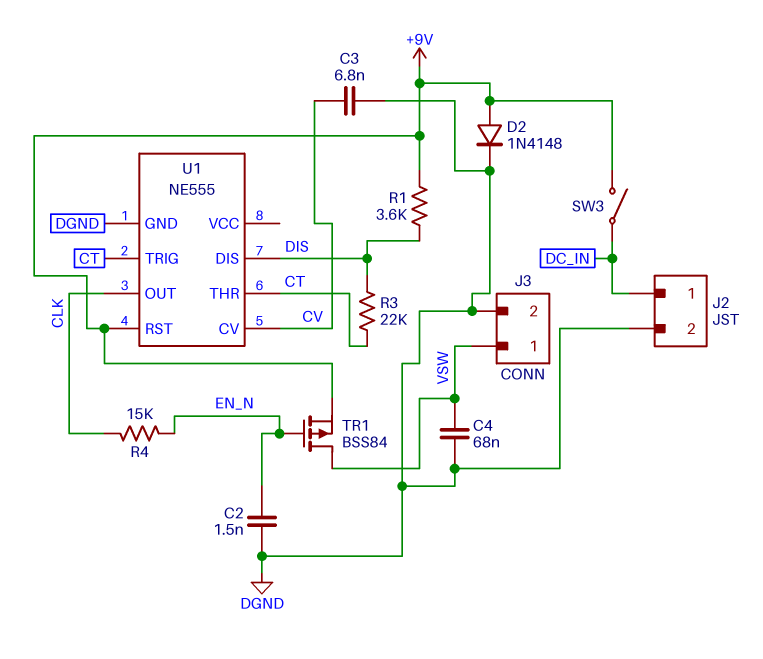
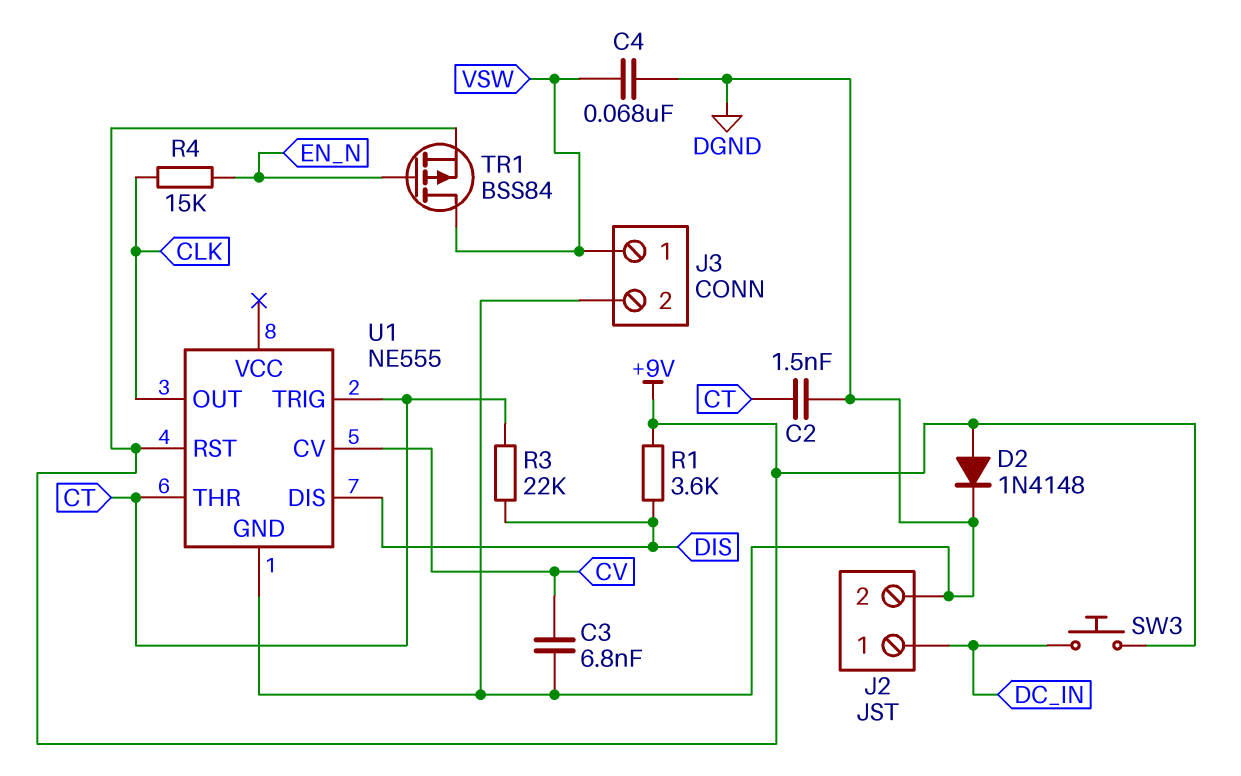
C2: 1.5nF (DGND, EN_N) -> 1.5nF (CT, DGND)
SW3: switch (+9V, DC_IN) -> button (+9V, DC_IN)

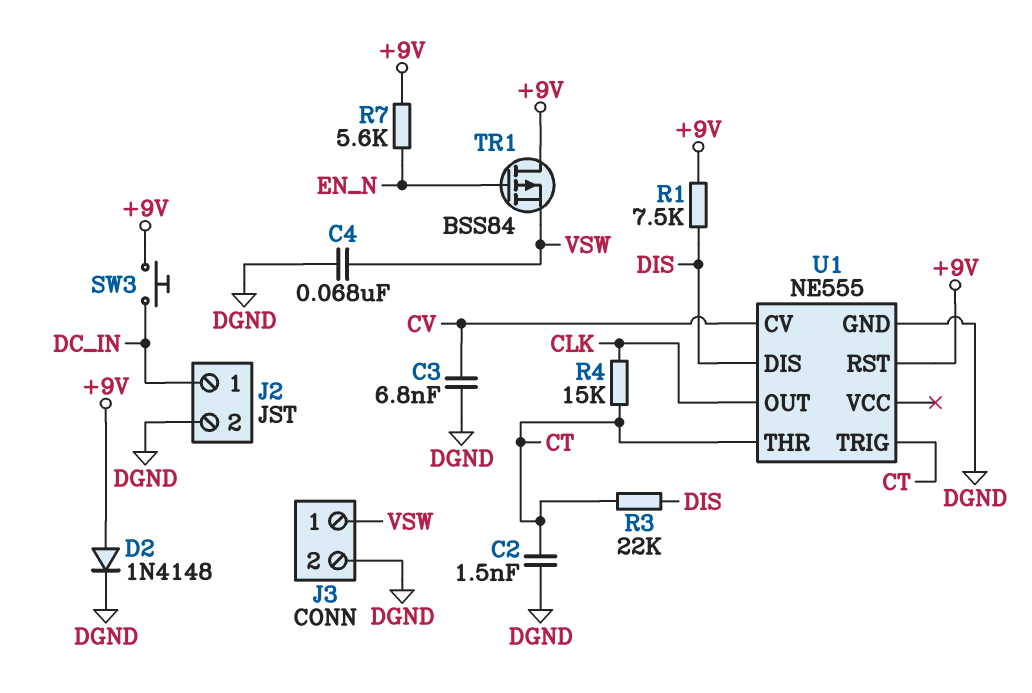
R1: 3.6k (+9V, DIS) -> 7.5k (+9V, DIS)
R4: 15k (CLK, EN_N) -> 15k (CLK, CT)
R7: none -> 5.6k (+9V, EN_N)
TR1: PMOS BSS84 (G EN_N, D VSW, S +9V) -> PMOS BSS84 (G EN_N, D +9V, S VSW)

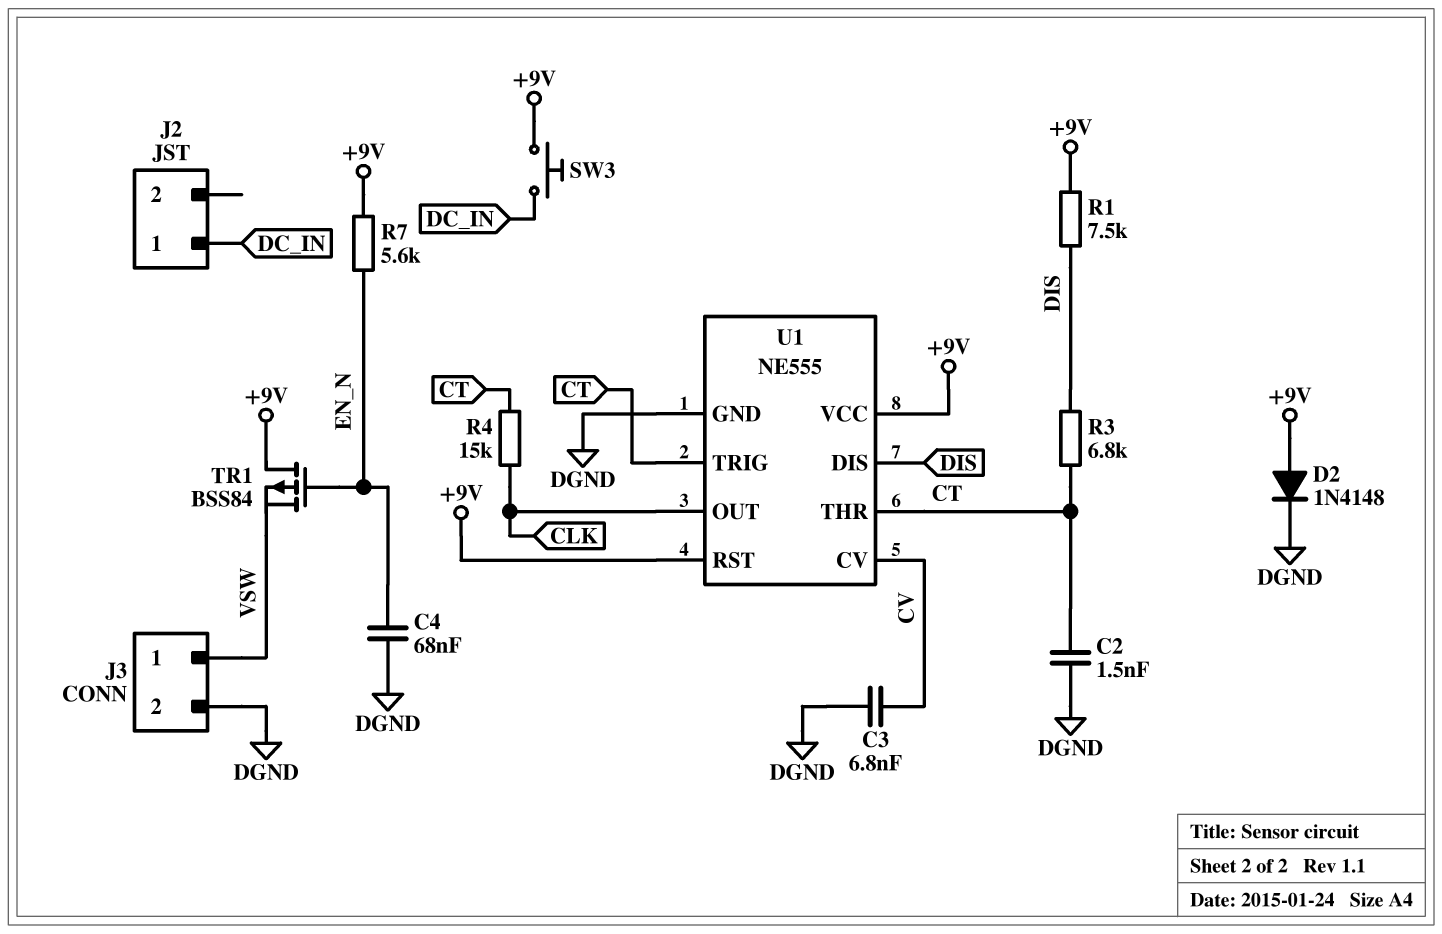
C4: 68nF (DGND, VSW) -> 68nF (DGND, EN_N)
J2 pin 2: DGND -> none
R3: 22k (CT, DIS) -> 6.8k (CT, DIS)
U1 pin VCC: none -> +9V

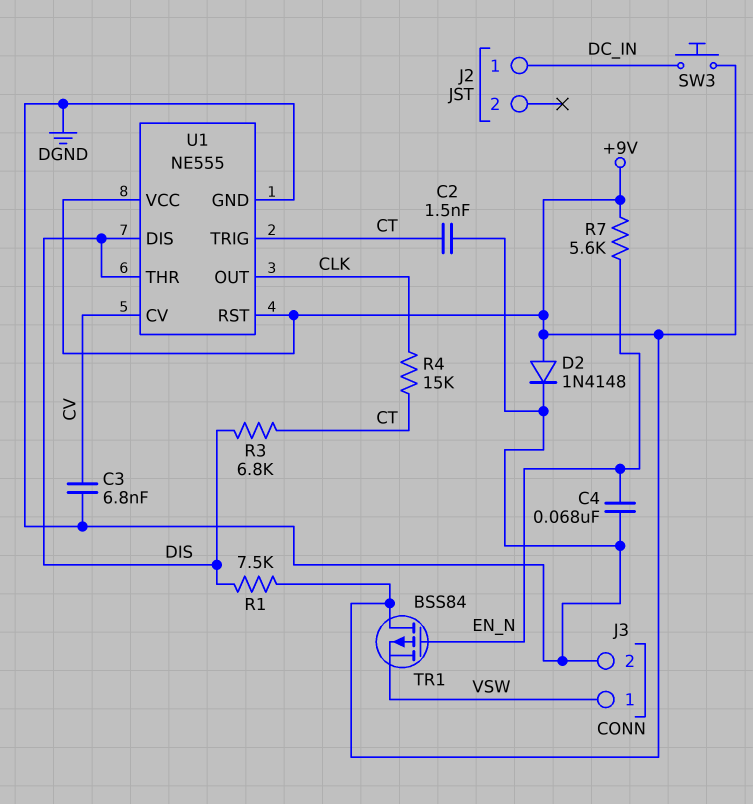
U1 pin THR: CT -> DIS

